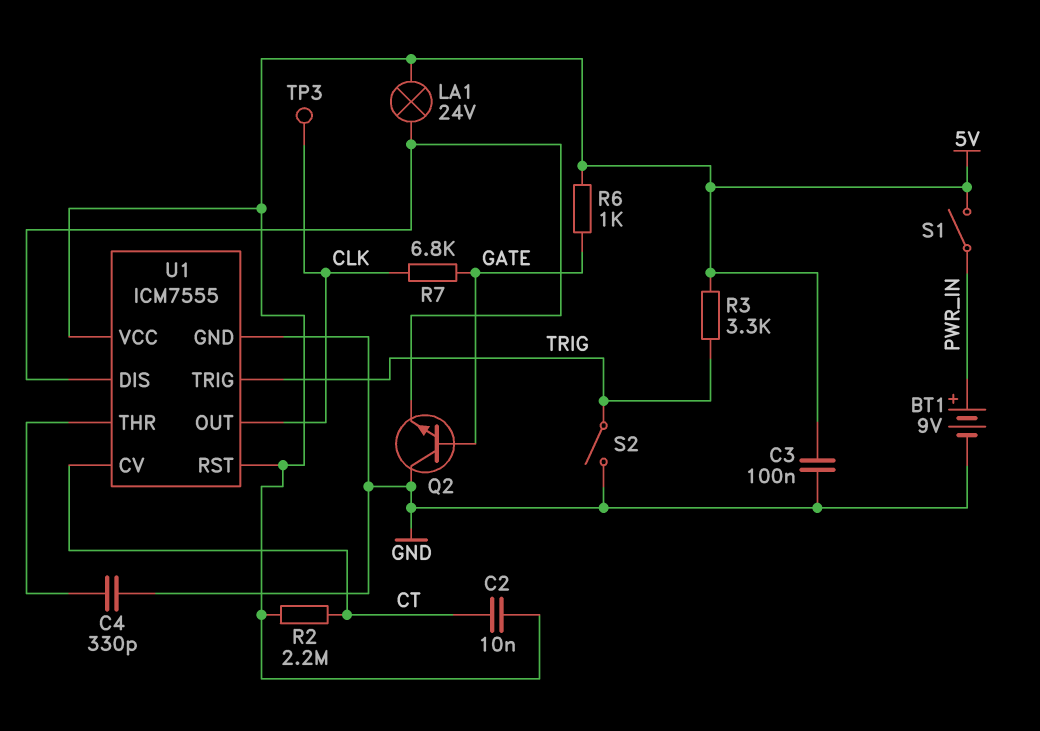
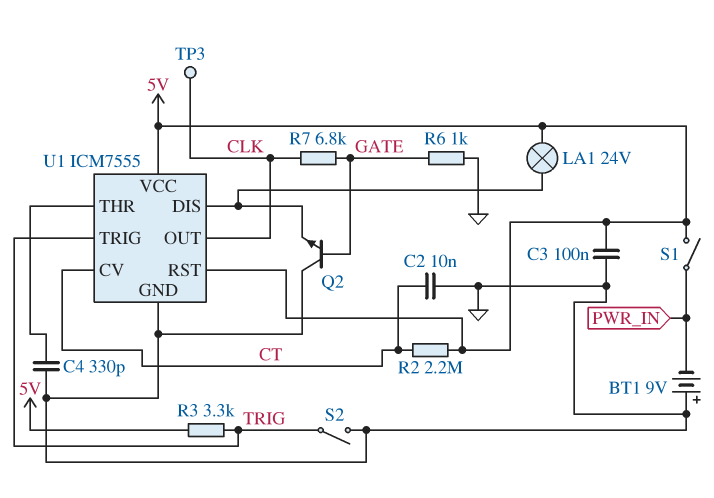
BT1: 9V (plus PWR_IN, minus GND) -> 9V (plus GND, minus PWR_IN)
C2: 10nF (5V, CT) -> 10nF (CT, GND)
R6: 1k (5V, GATE) -> 1k (GATE, GND)

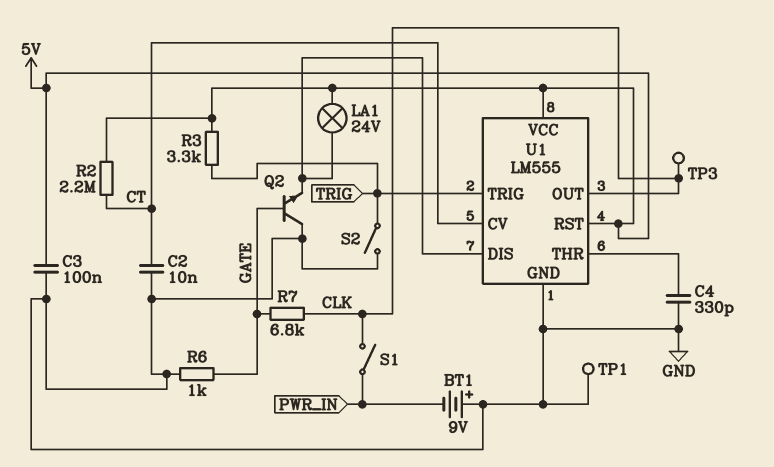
S1: switch (5V, PWR_IN) -> switch (CLK, PWR_IN)
TP1: none -> test point (GND)
U1: ICM7555 -> LM555

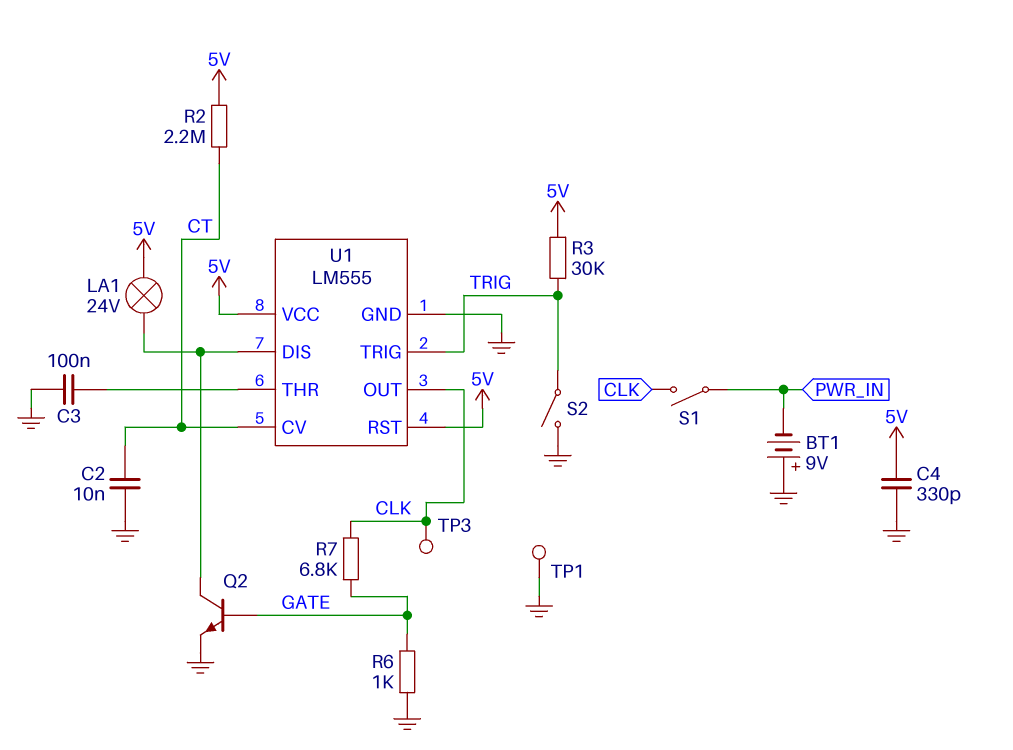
C3: 100nF (5V, GND) -> 100nF (GND, U1/THR)
C4: 330pF (GND, U1/THR) -> 330pF (5V, GND)
Q2: NPN (B GATE, C GND, E U1/DIS) -> NPN (B GATE, C U1/DIS, E GND)
R3: 3.3k (5V, TRIG) -> 30k (5V, TRIG)

